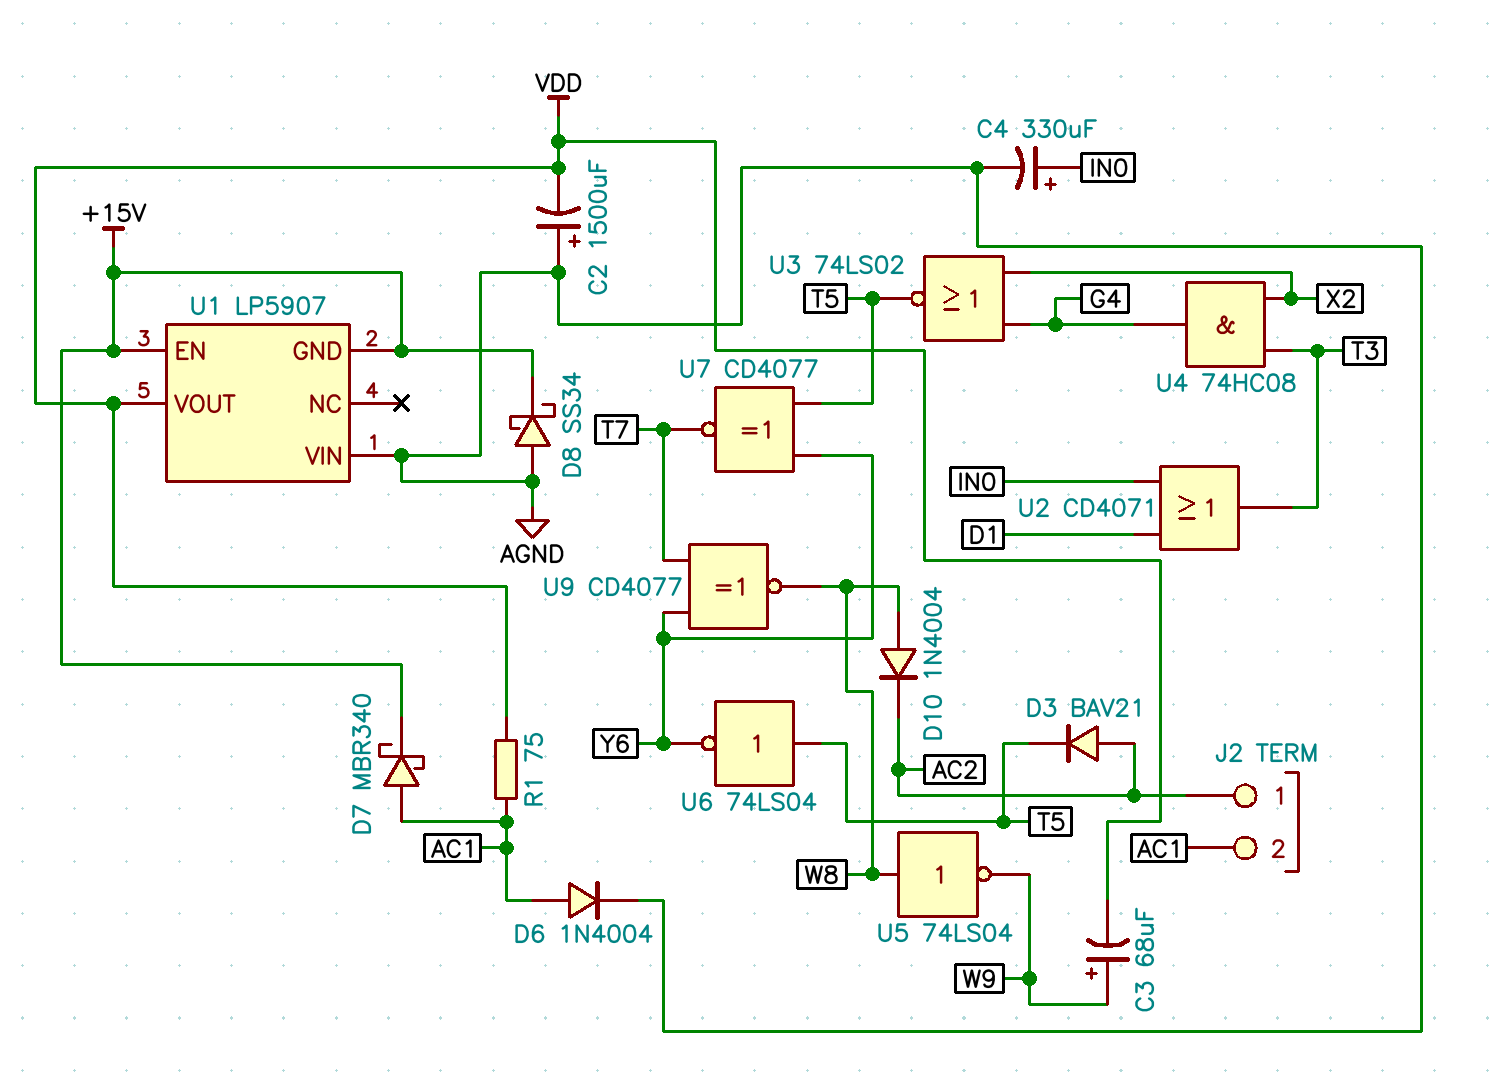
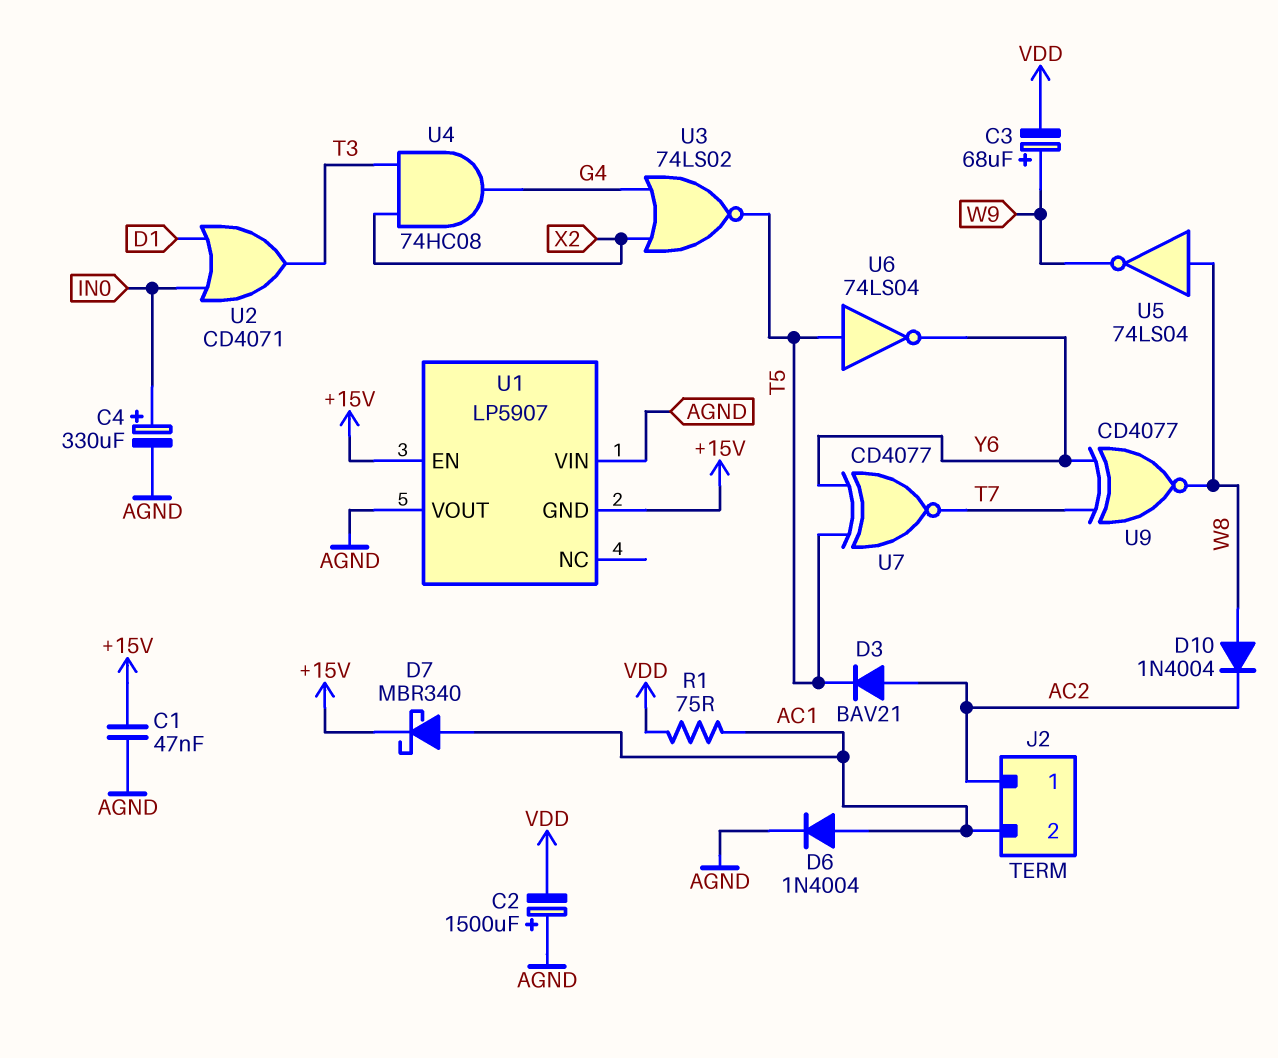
C1: none -> 47nF (+15V, AGND)
D8: schottky SS34 (A AGND, K +15V) -> none
U1 pin VOUT: VDD -> AGND

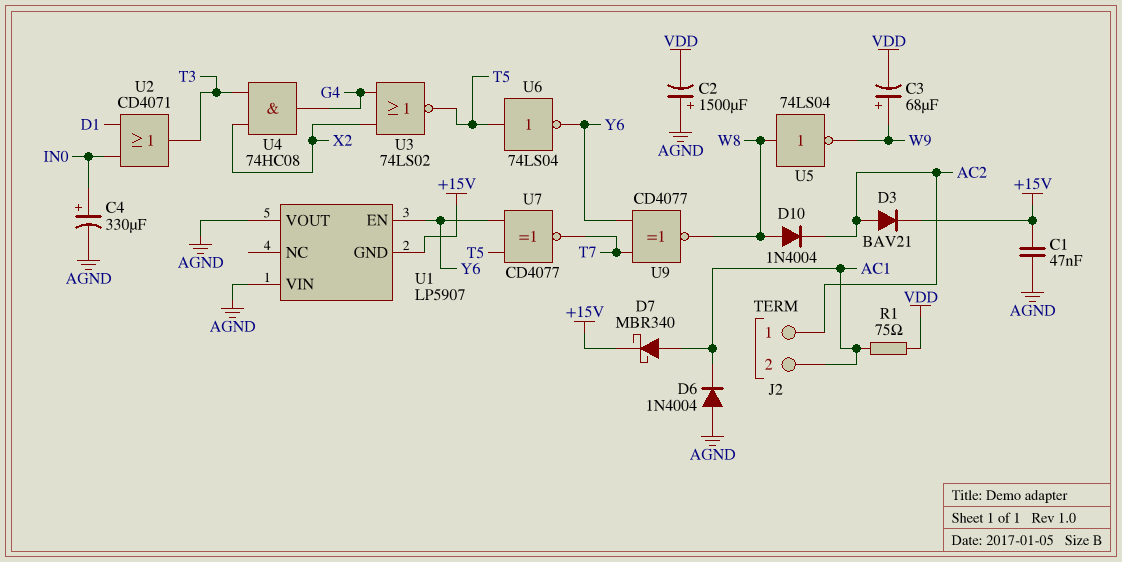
D3: diode BAV21 (A AC2, K T5) -> diode BAV21 (A AC2, K +15V)
D6: diode 1N4004 (A AC1, K AGND) -> diode 1N4004 (A AGND, K AC1)
U1 pin EN: +15V -> Y6

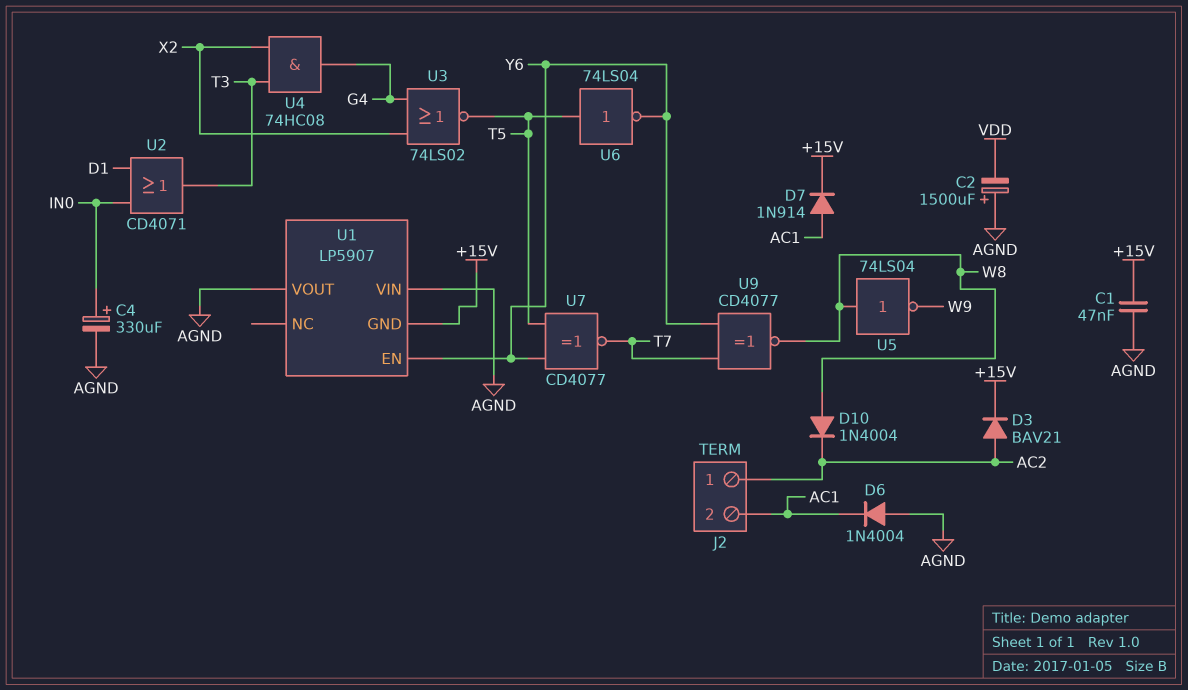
C3: 68uF (plus W9, minus VDD) -> none
D7: schottky MBR340 (A AC1, K +15V) -> diode 1N914 (A AC1, K +15V)
R1: 75 (AC1, VDD) -> none

